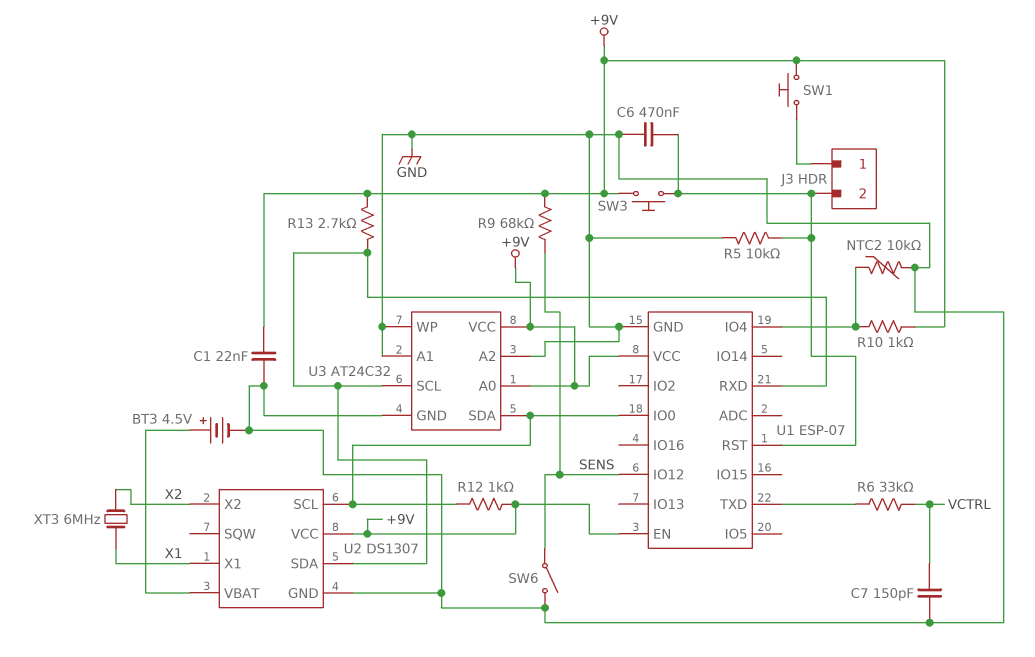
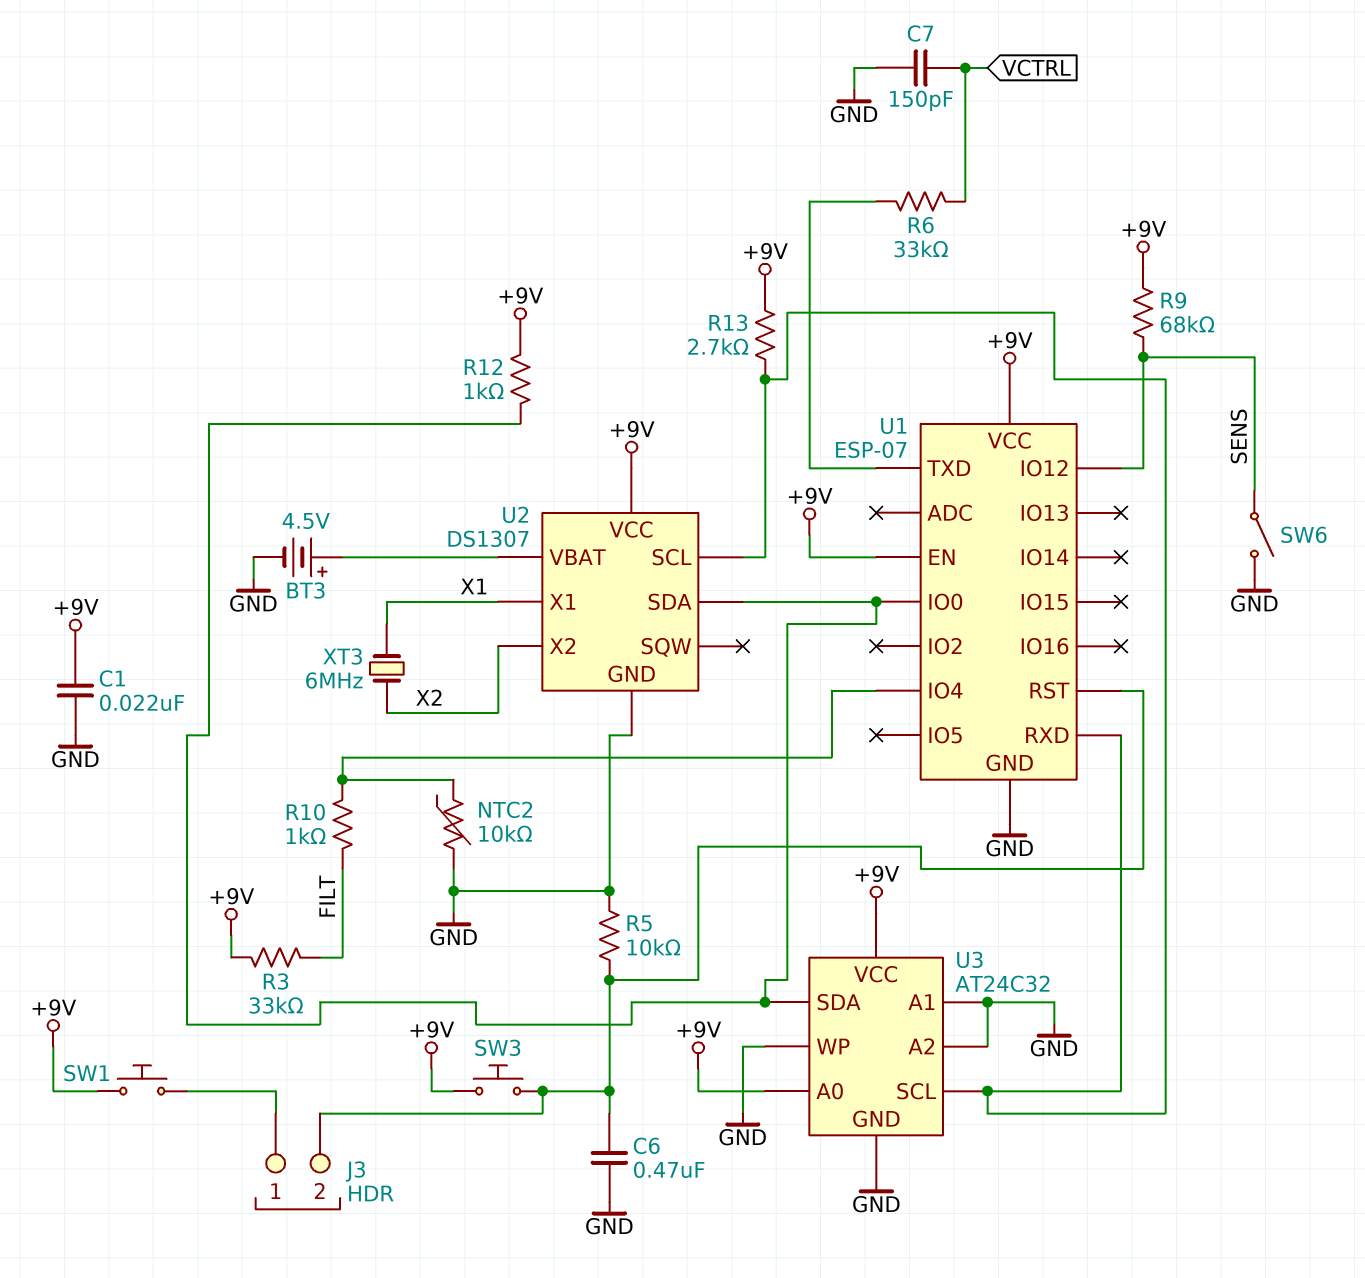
R3: none -> 33k (+9V, FILT)
R10: 1k (+9V, U1/IO4) -> 1k (FILT, U1/IO4)
U2 pin SCL: U1/IO0 -> U1/RXD
U2 pin SDA: U1/RXD -> U1/IO0

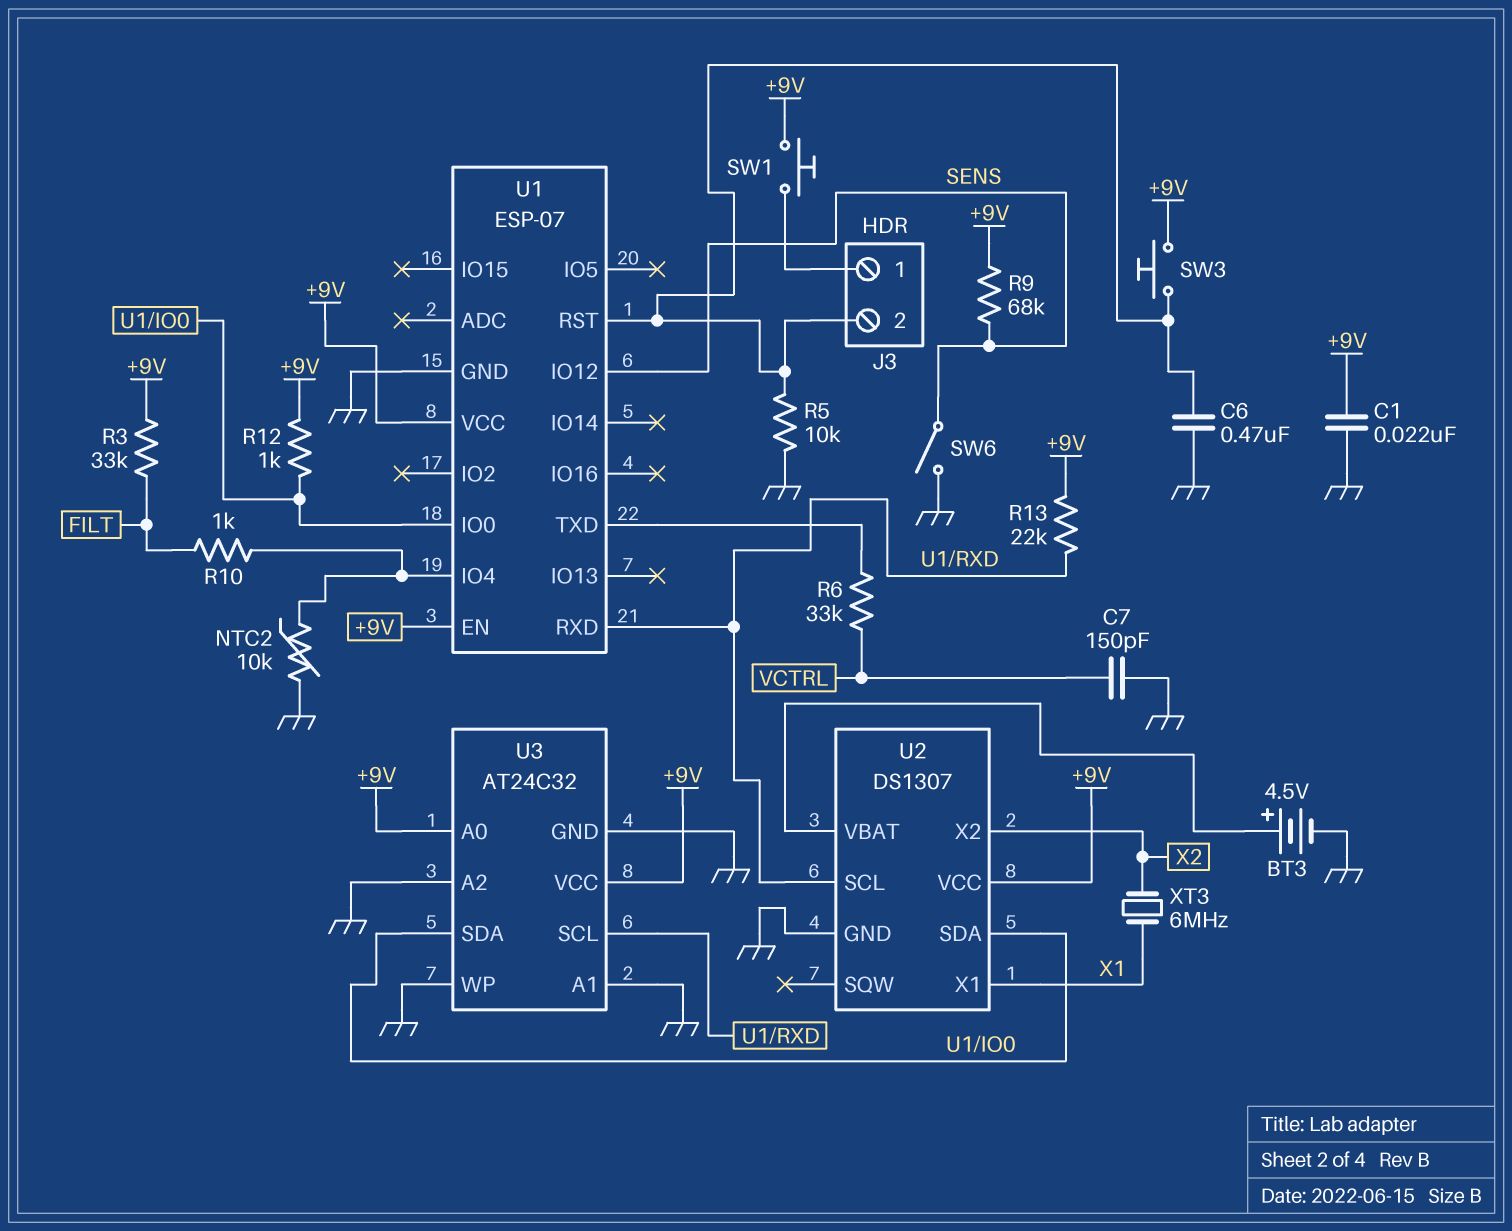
R13: 2.7k (+9V, U1/RXD) -> 22k (+9V, U1/RXD)

